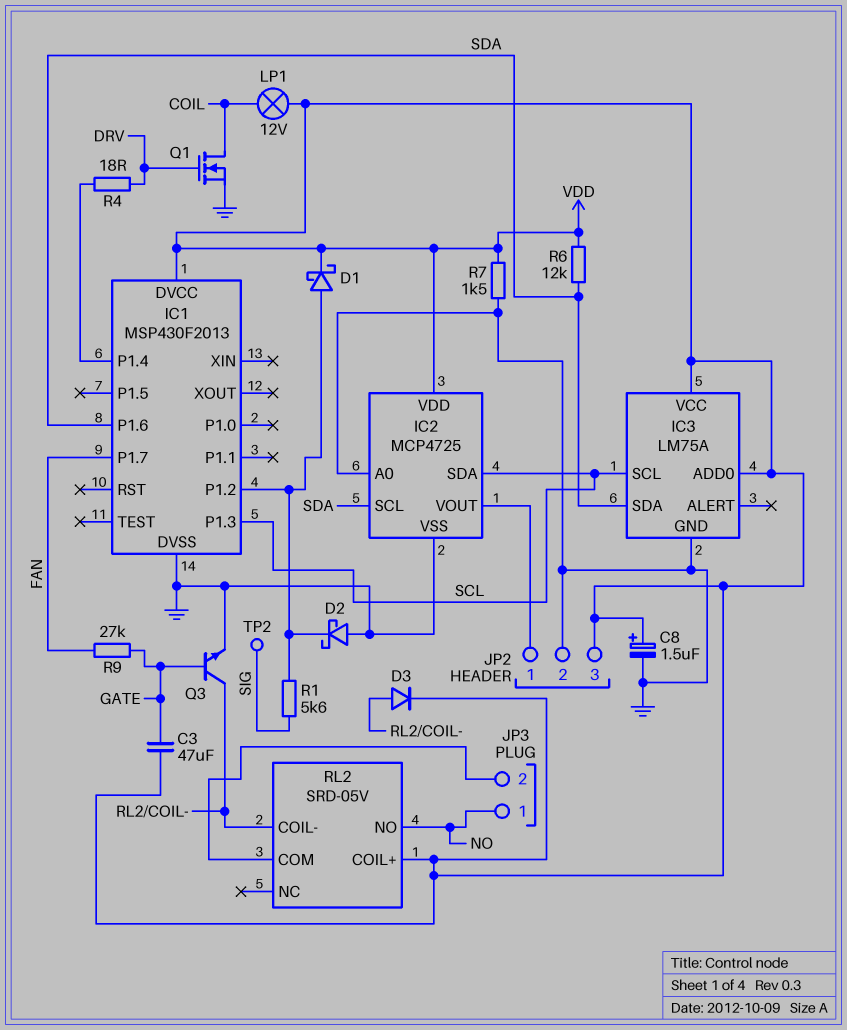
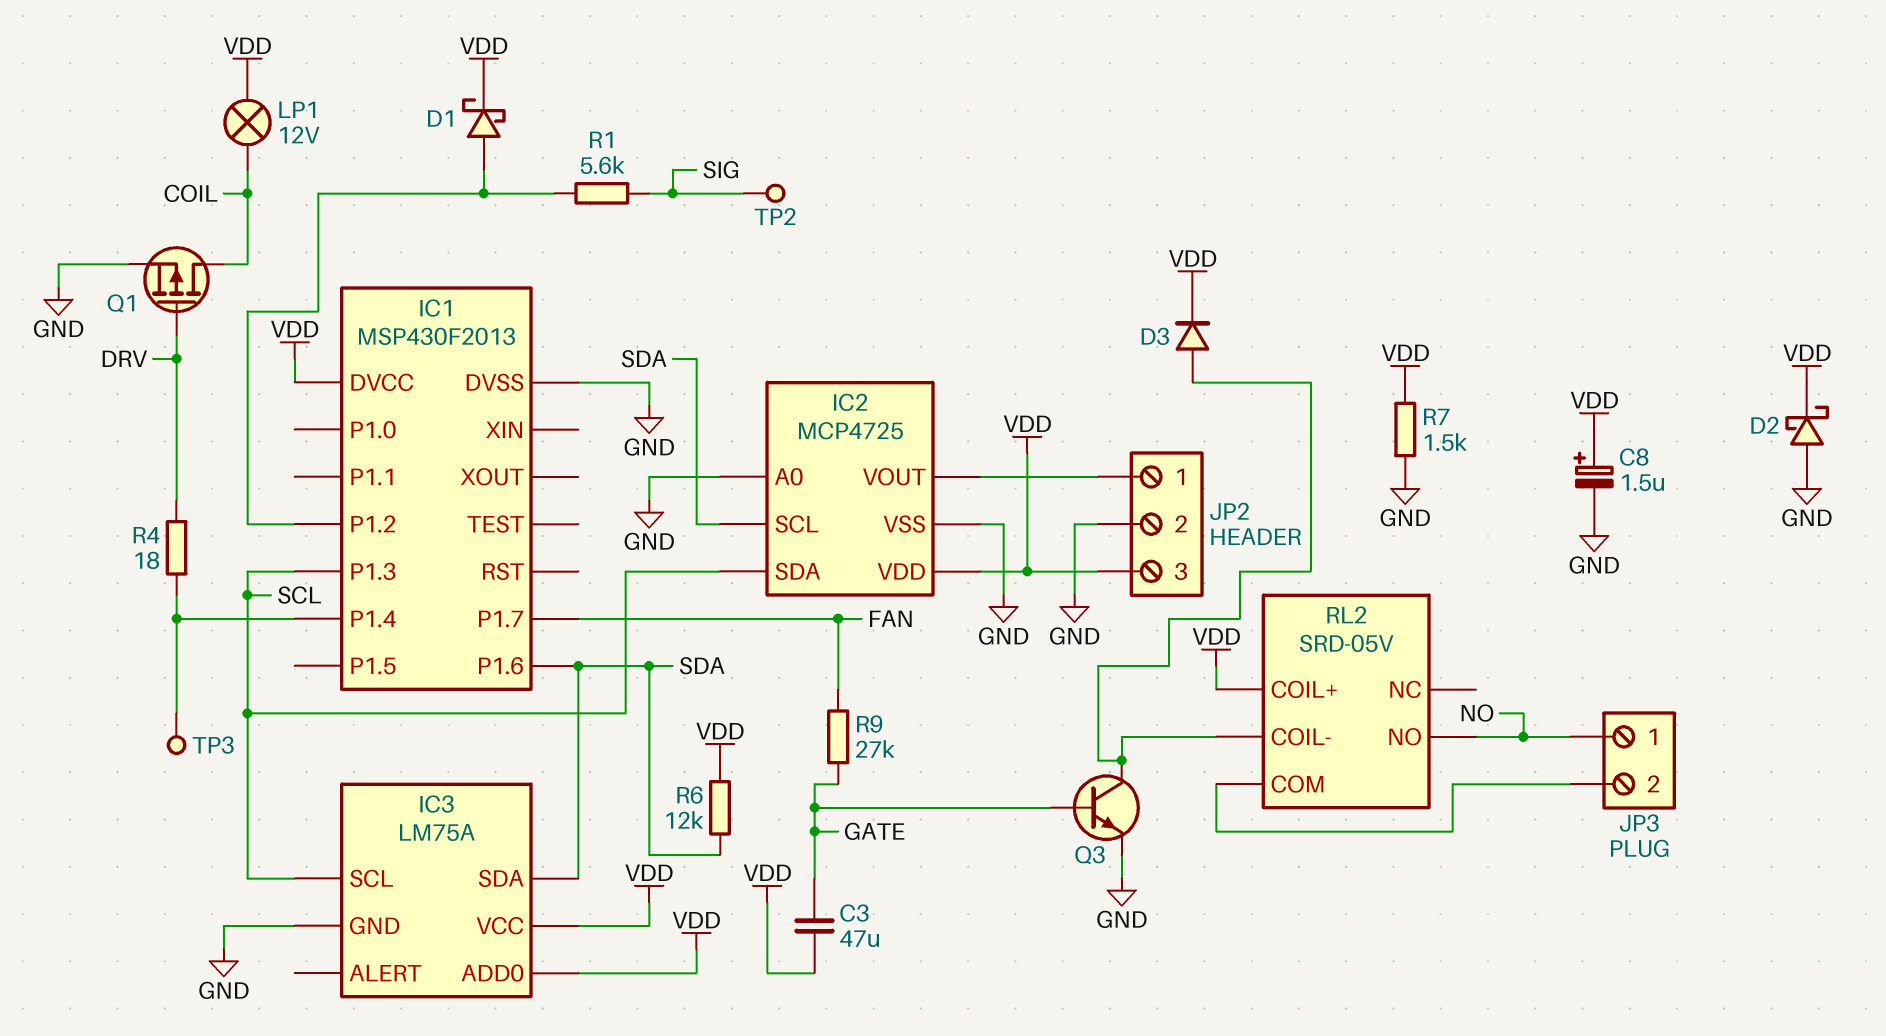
D2: schottky (A GND, K IC1/P1.2) -> schottky (A GND, K VDD)
Q1: NMOS (G DRV, D COIL, S GND) -> PMOS (G DRV, D COIL, S GND)
TP3: none -> test point (IC1/P1.4)

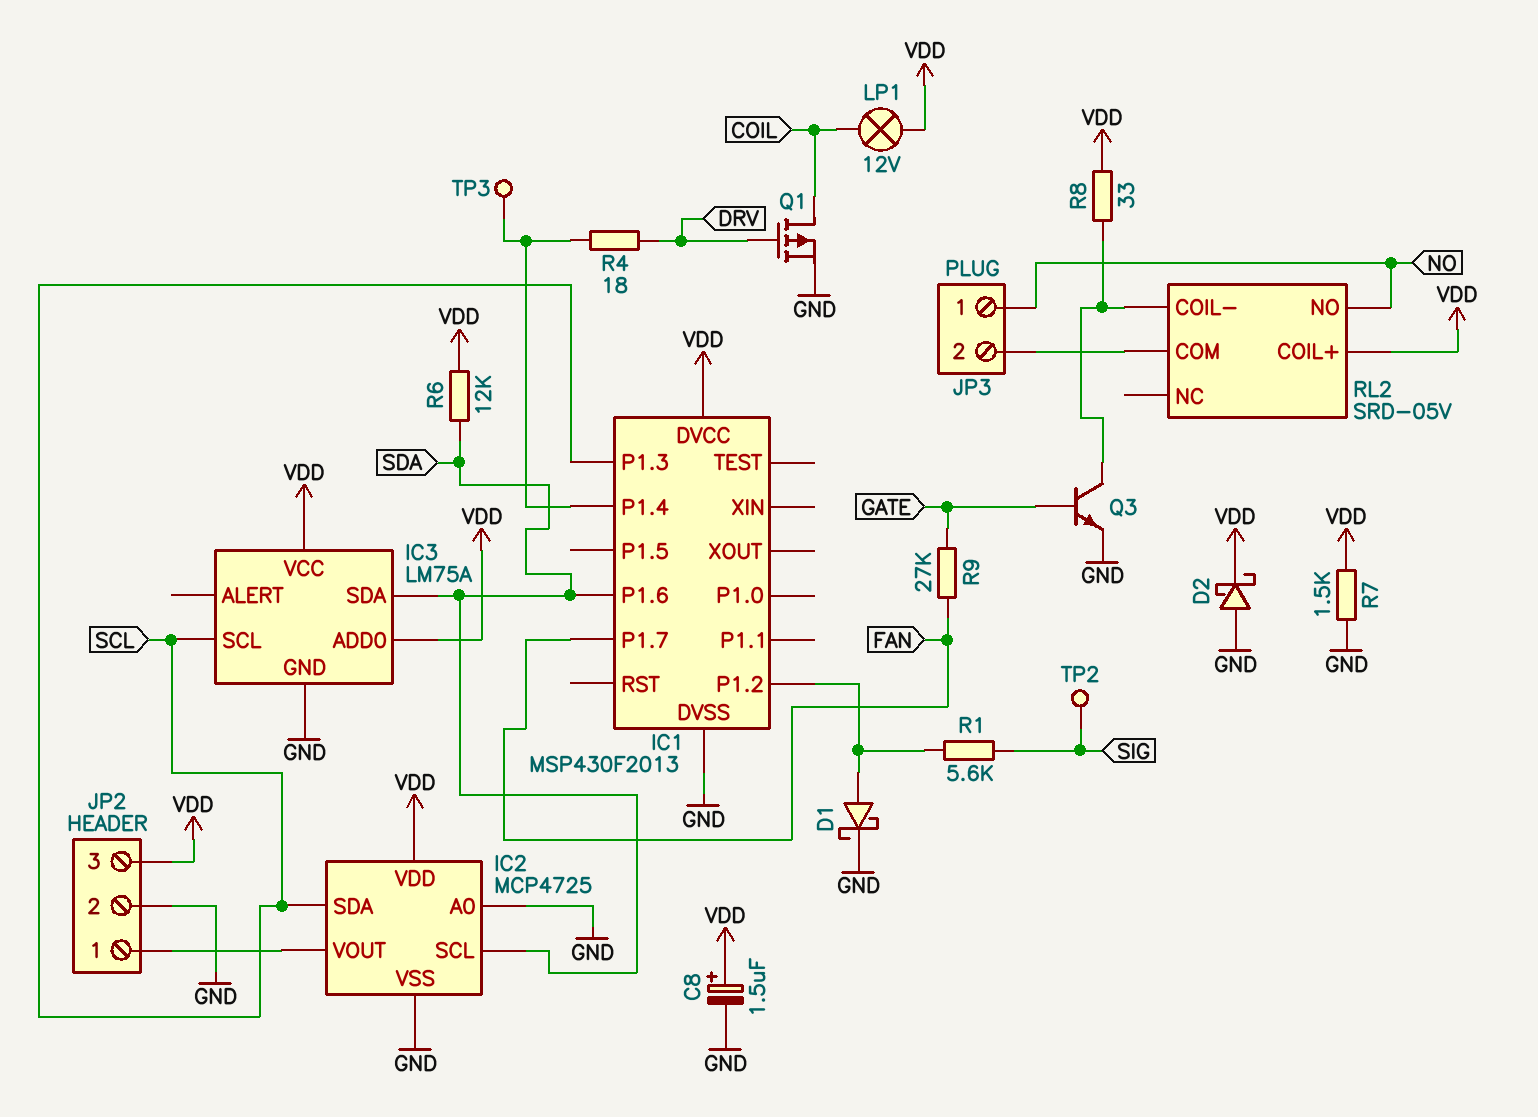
C3: 47uF (GATE, VDD) -> none
D1: schottky (A IC1/P1.2, K VDD) -> schottky (A IC1/P1.2, K GND)
D3: diode (A RL2/COIL-, K VDD) -> none
R8: none -> 33 (RL2/COIL-, VDD)

